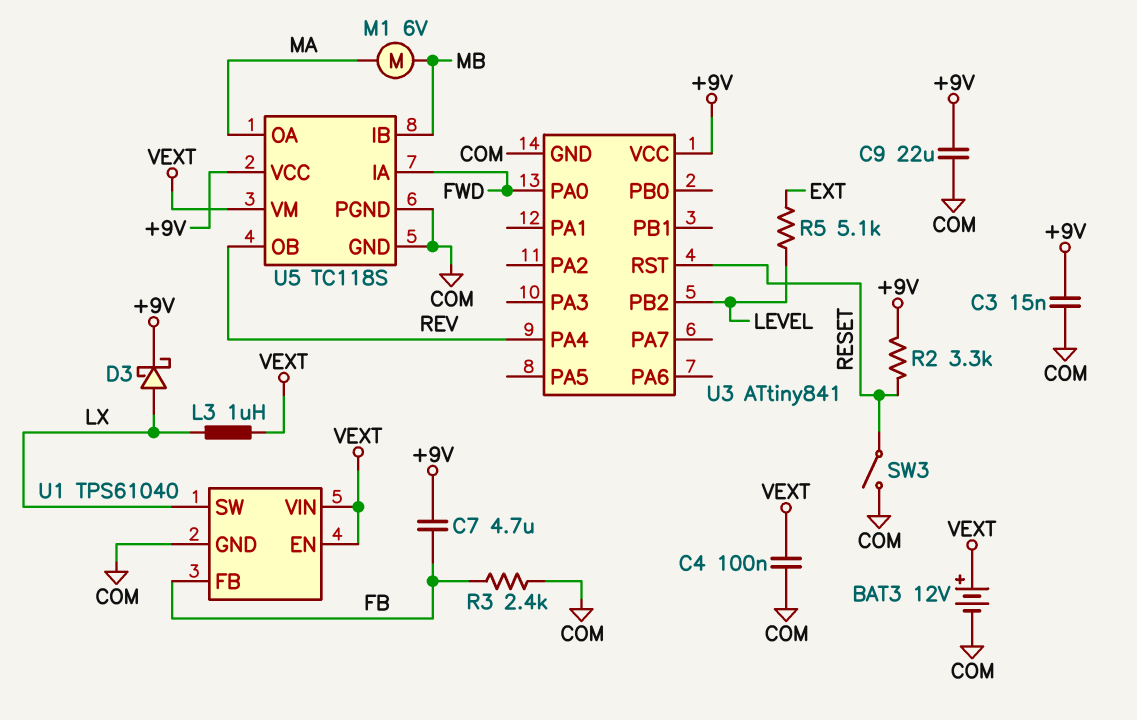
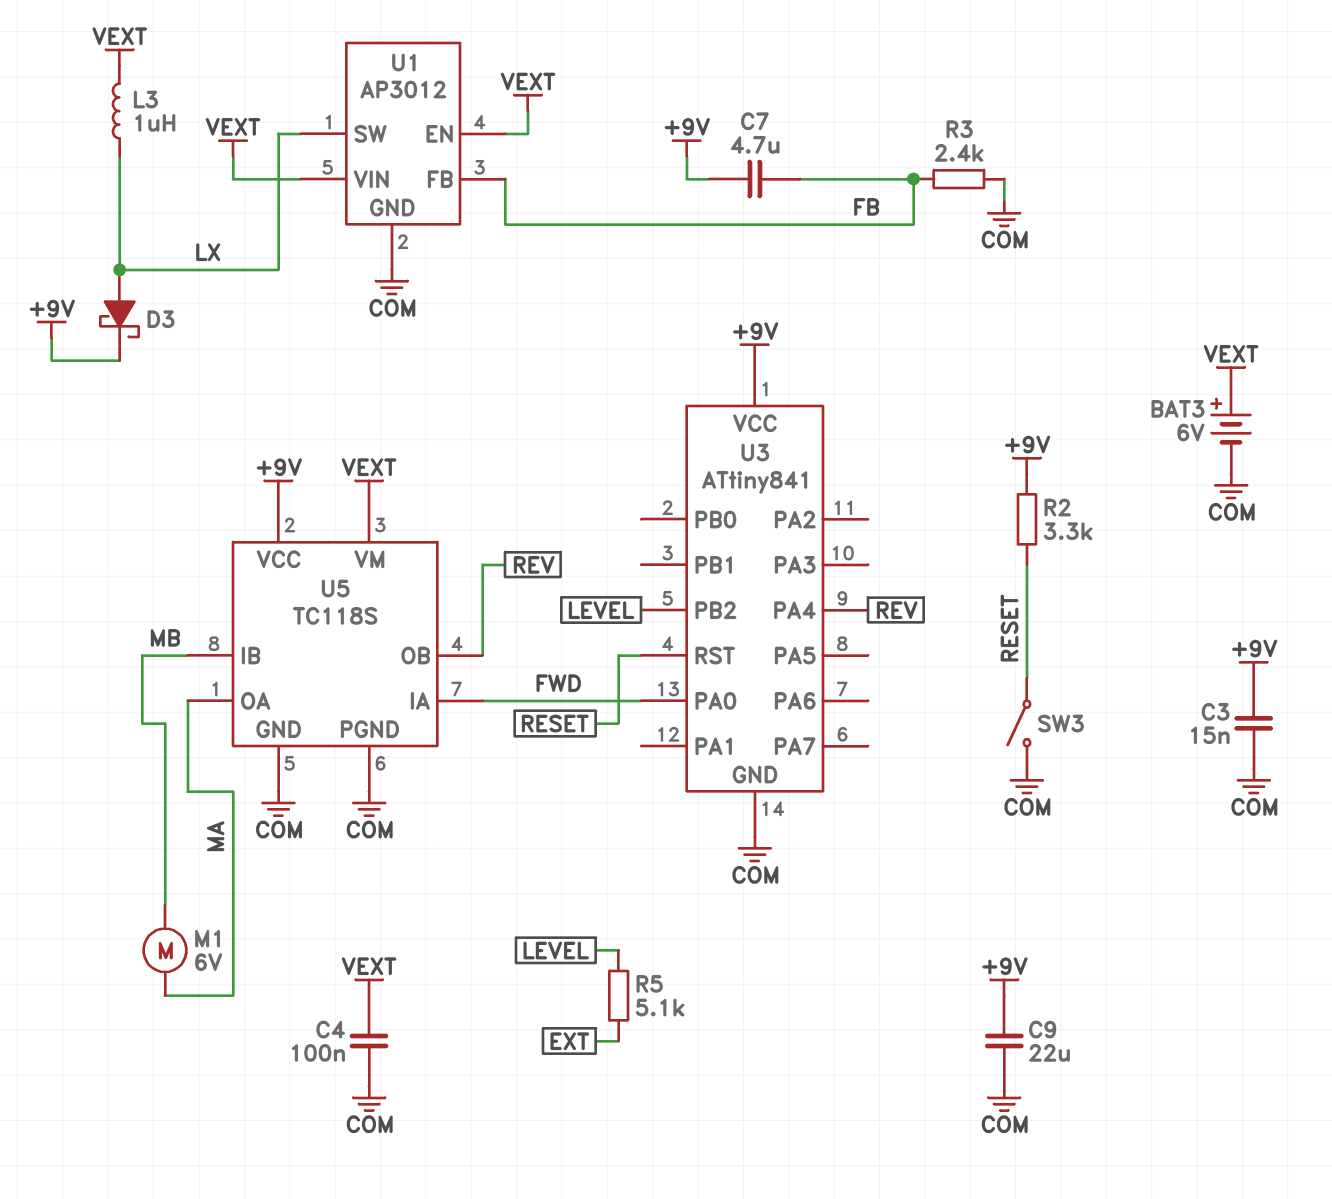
BAT3: 12V (plus VEXT, minus COM) -> 6V (plus VEXT, minus COM)
U1: TPS61040 -> AP3012

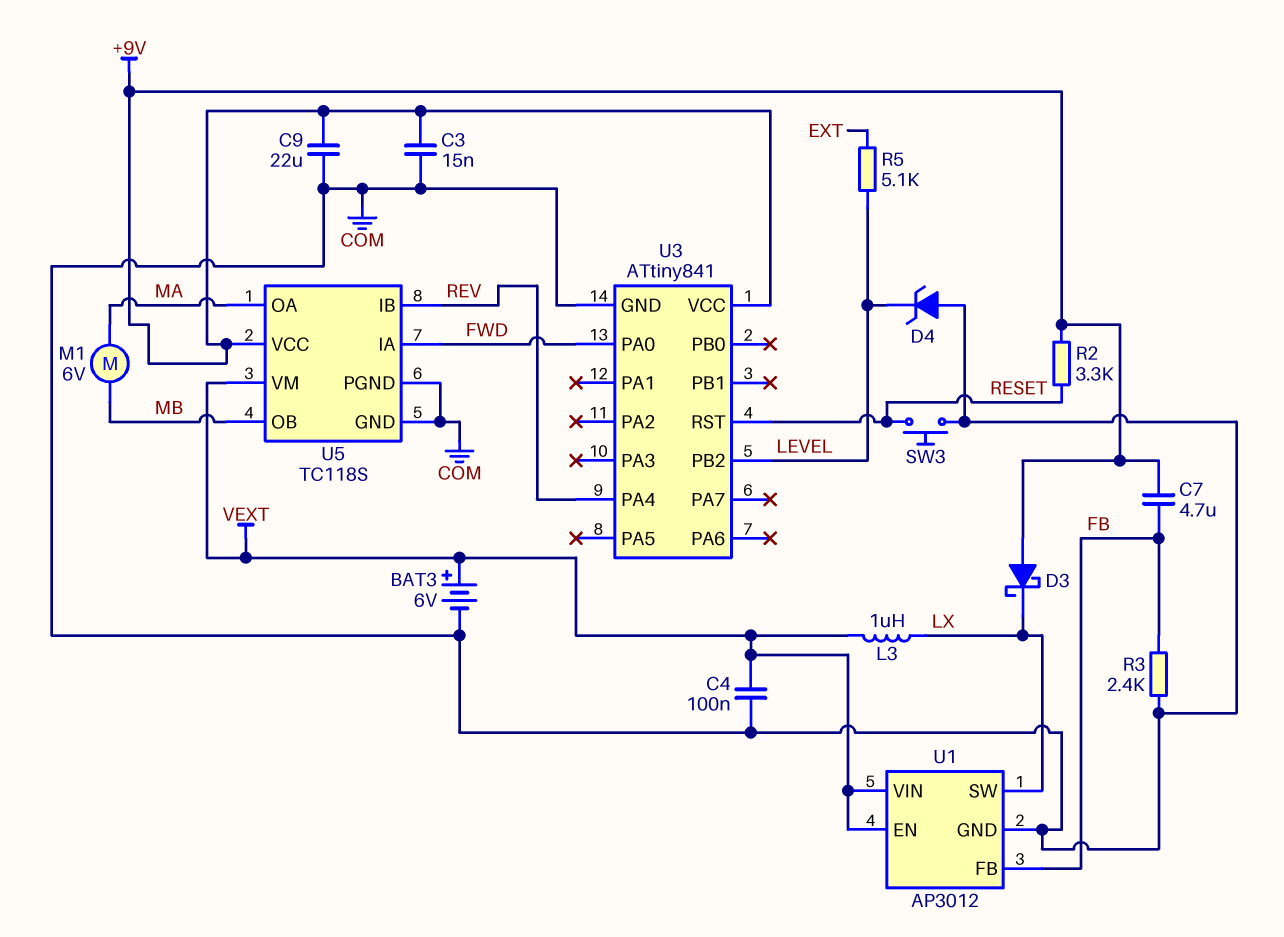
D3: schottky (A LX, K +9V) -> schottky (A +9V, K LX)
D4: none -> zener (A COM, K LEVEL)
SW3: switch (COM, RESET) -> button (COM, RESET)
U5 pin IB: MB -> REV
U5 pin OB: REV -> MB

